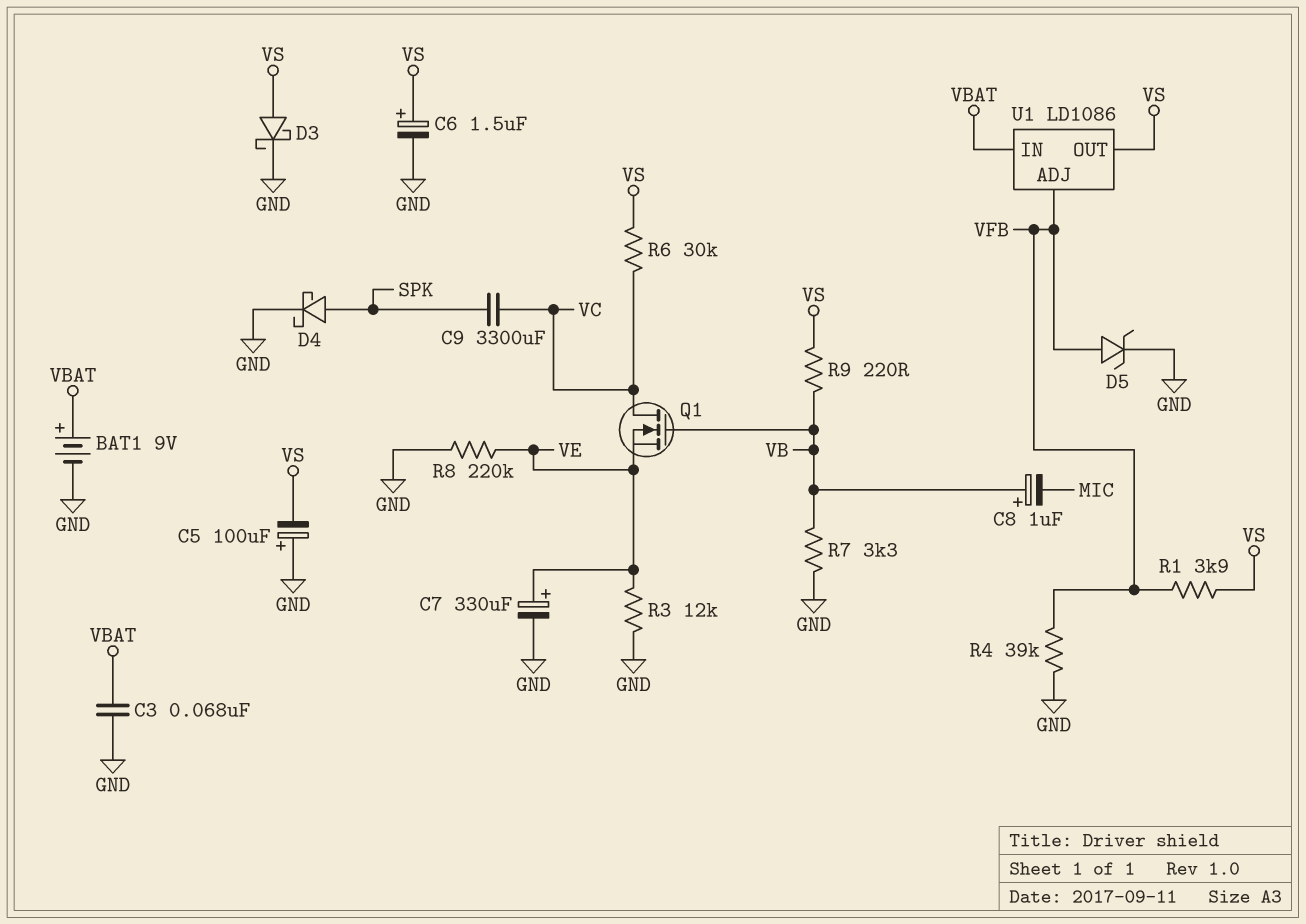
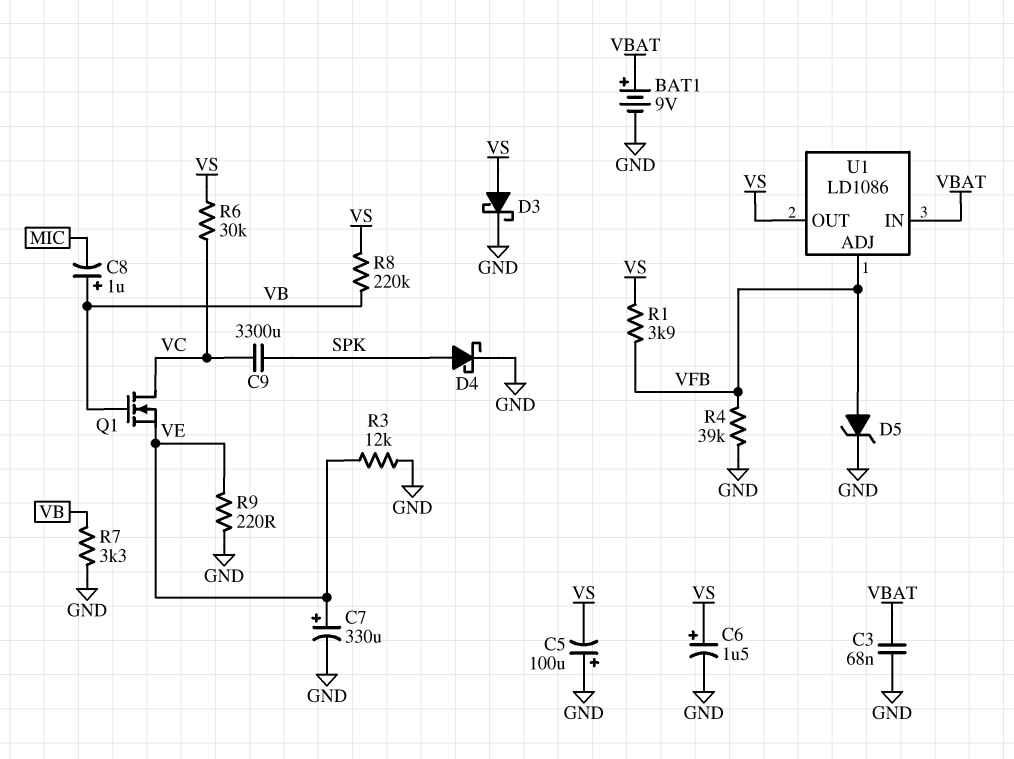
R8: 220k (GND, VE) -> 220k (VB, VS)
R9: 220 (VB, VS) -> 220 (GND, VE)

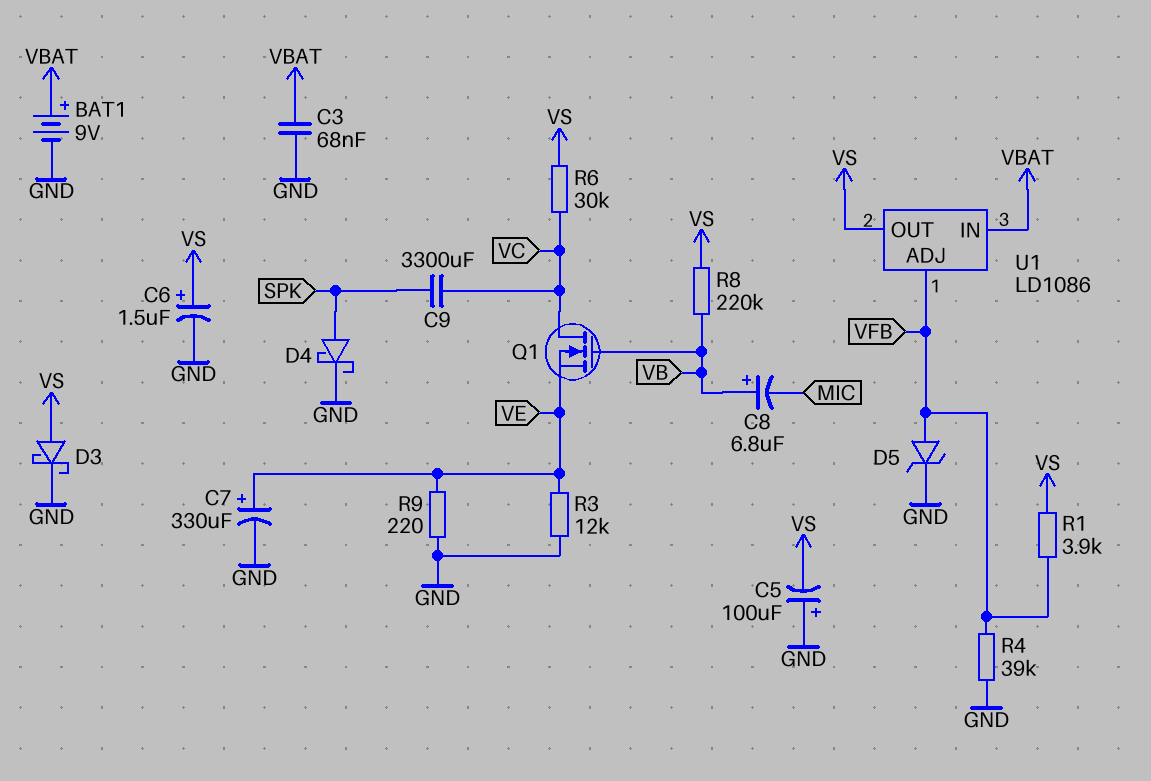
C8: 1uF (plus VB, minus MIC) -> 6.8uF (plus VB, minus MIC)
R7: 3.3k (GND, VB) -> none

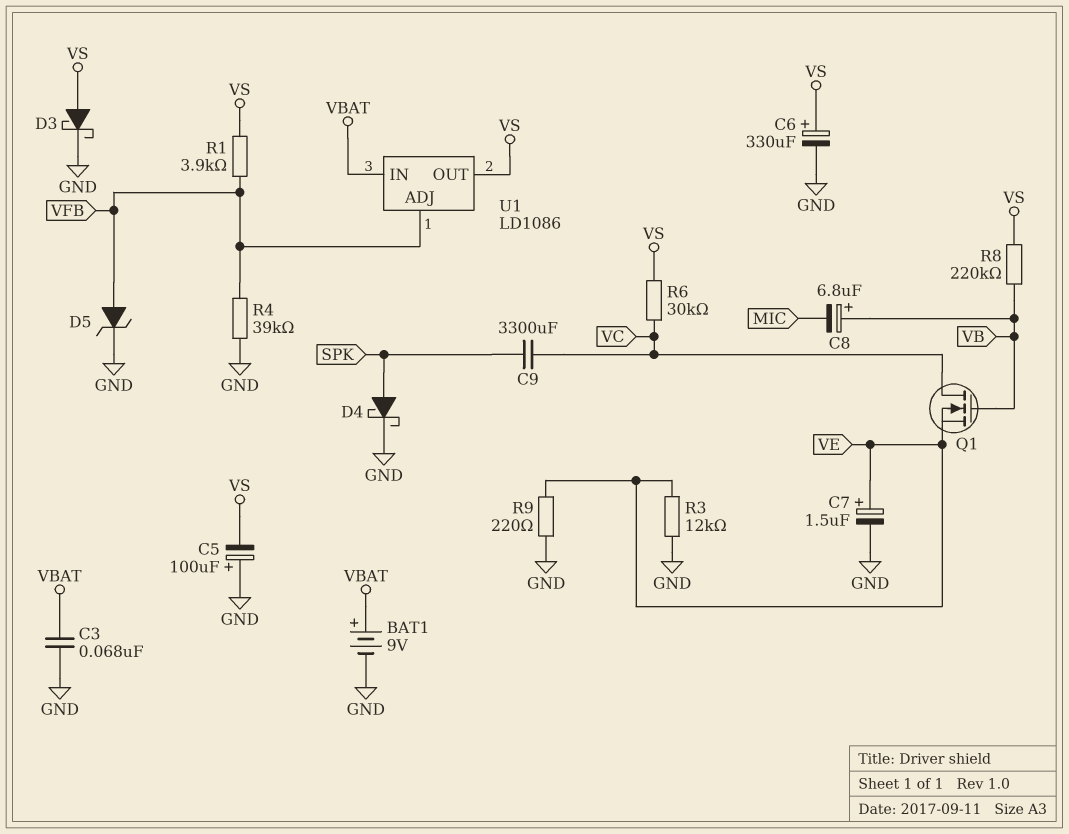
C6: 1.5uF (plus VS, minus GND) -> 330uF (plus VS, minus GND)
C7: 330uF (plus VE, minus GND) -> 1.5uF (plus VE, minus GND)

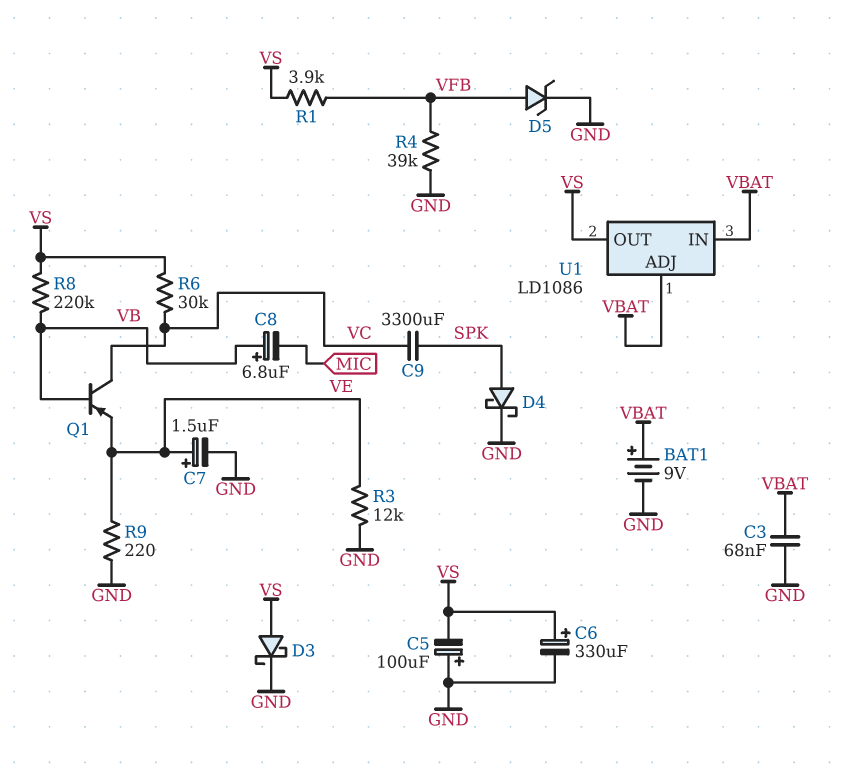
Q1: NMOS (G VB, D VC, S VE) -> PNP (B VB, C VC, E VE)
U1 pin ADJ: VFB -> VBAT

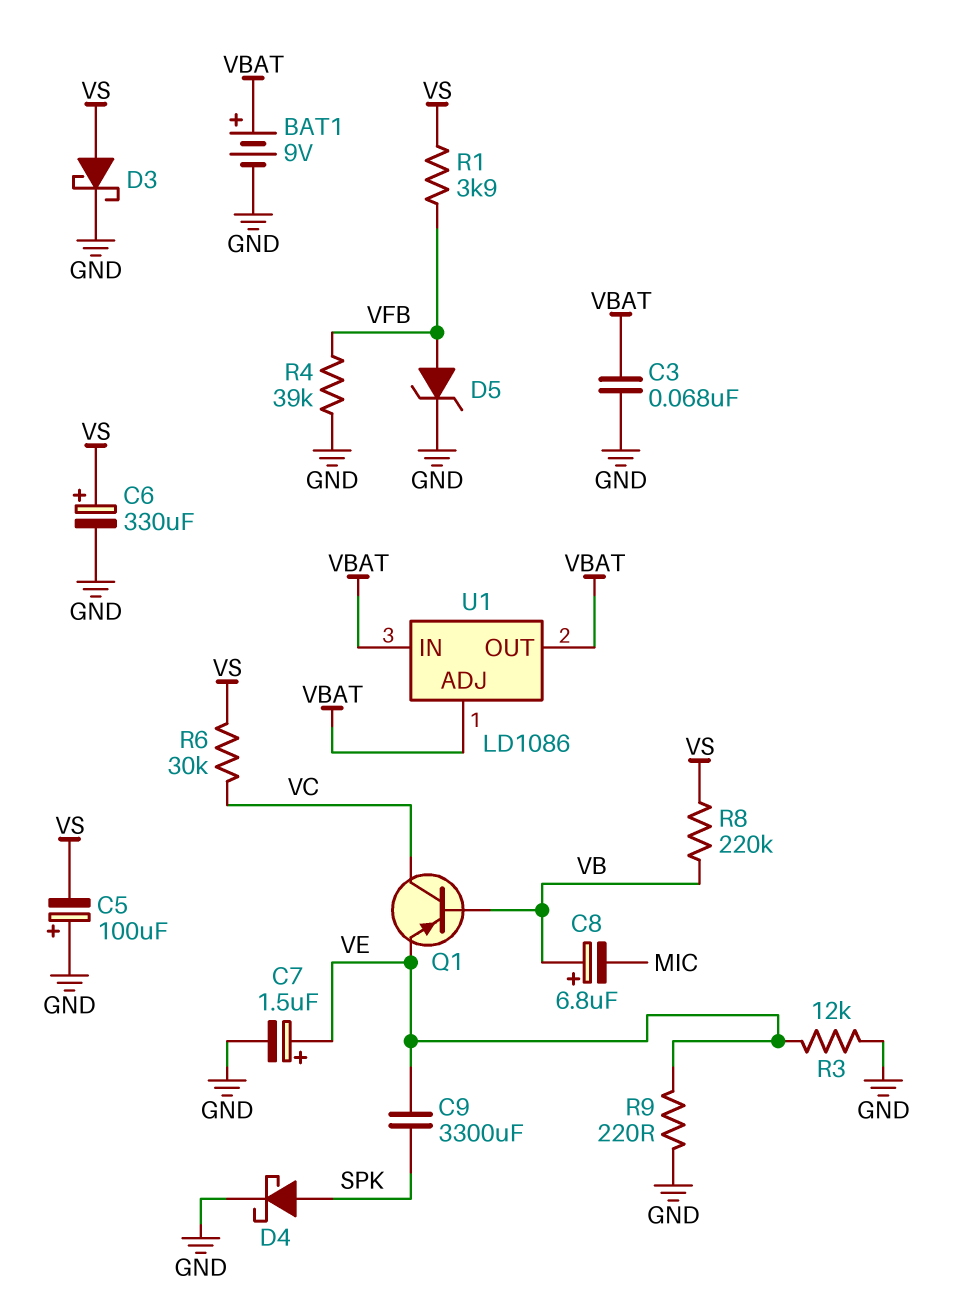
C9: 3300uF (SPK, VC) -> 3300uF (SPK, VE)
U1 pin OUT: VS -> VBAT

